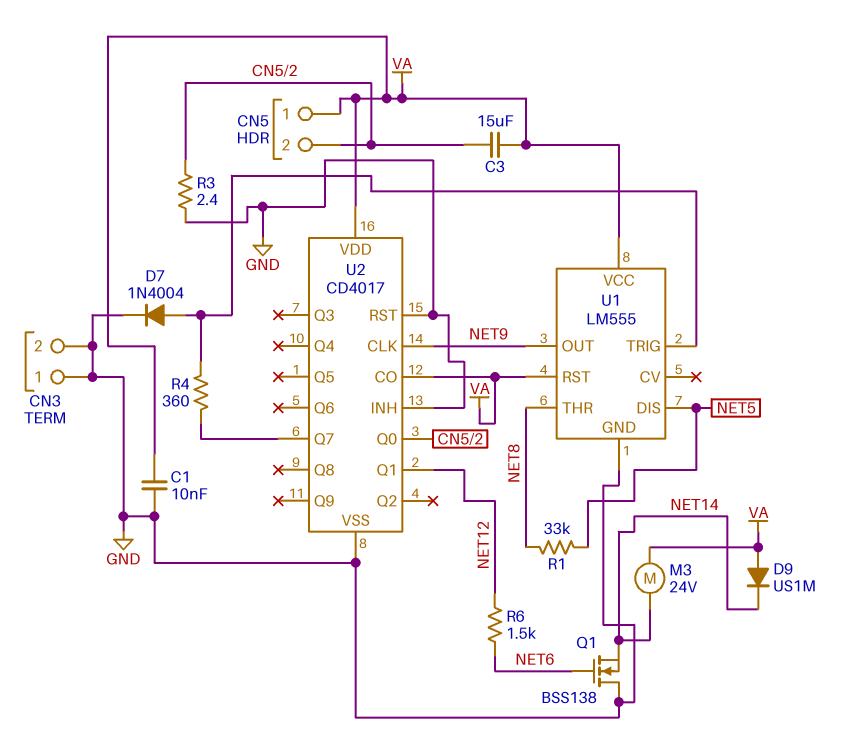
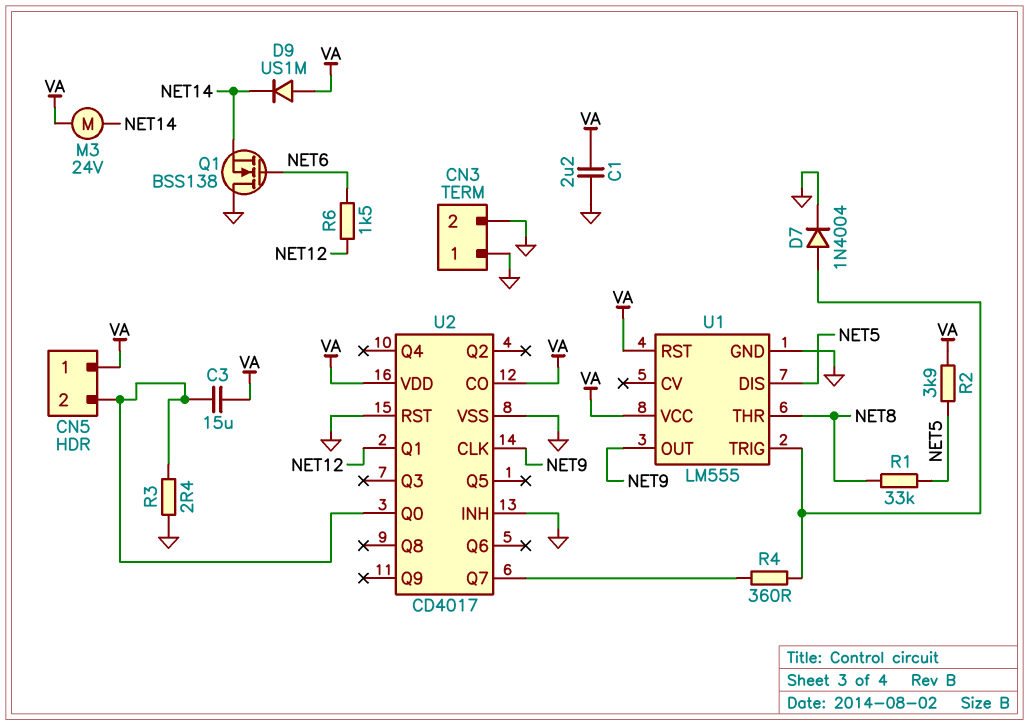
C1: 10nF (GND, VA) -> 2.2uF (GND, VA)
R2: none -> 3.9k (NET5, VA)

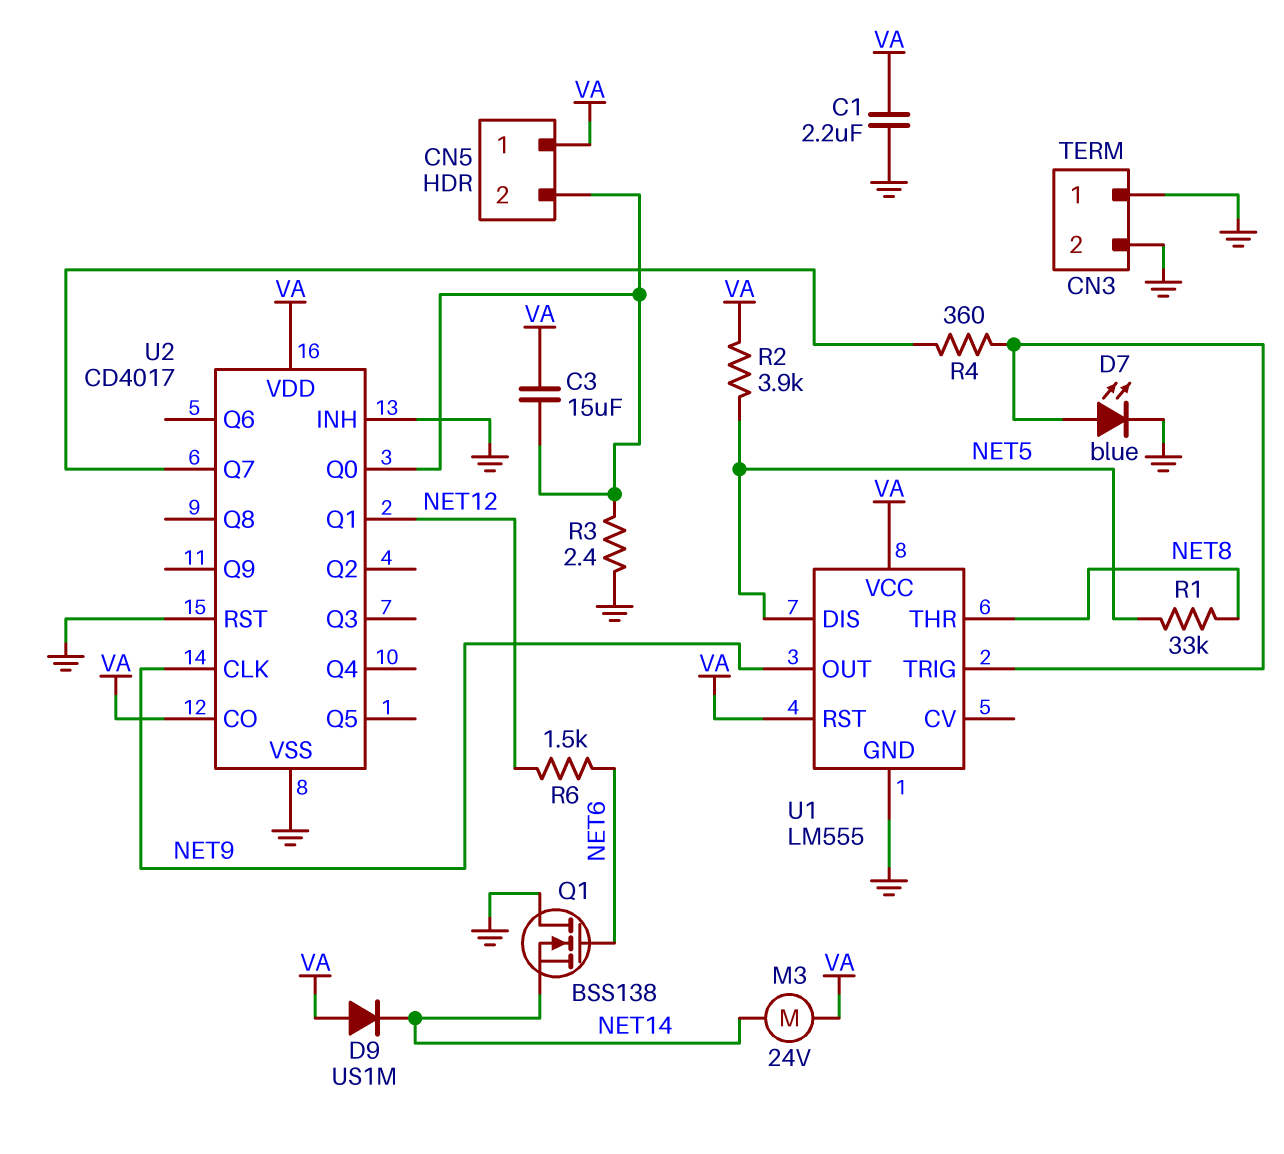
D7: diode 1N4004 (A U1/TRIG, K GND) -> LED blue (A U1/TRIG, K GND)

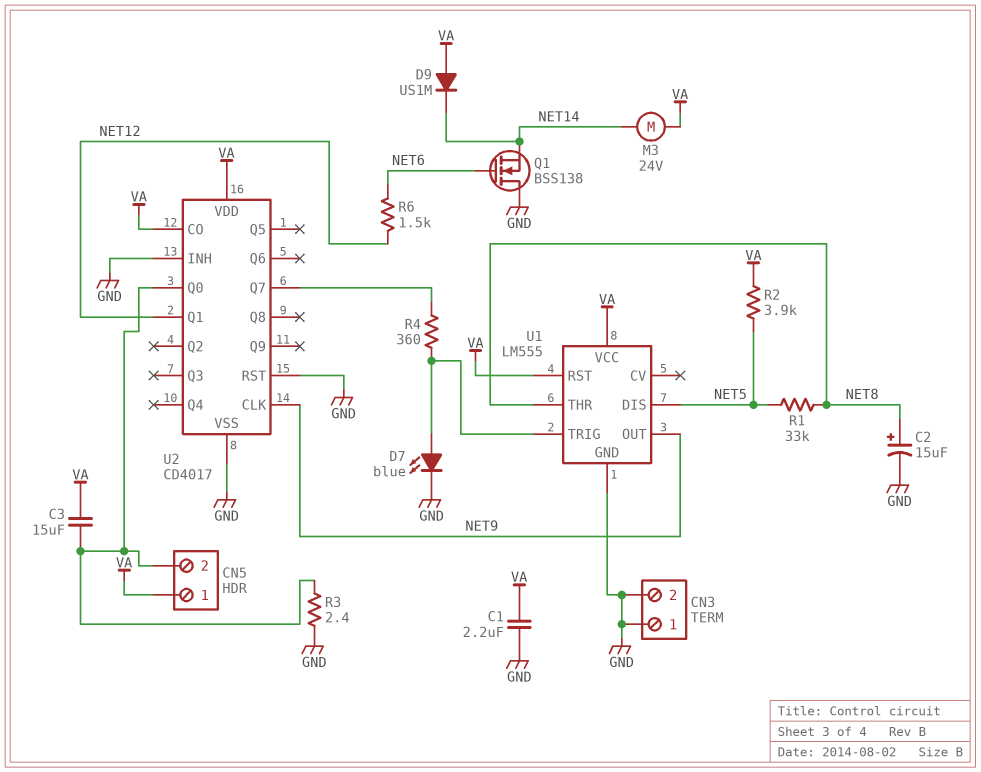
C2: none -> 15uF (plus NET8, minus GND)

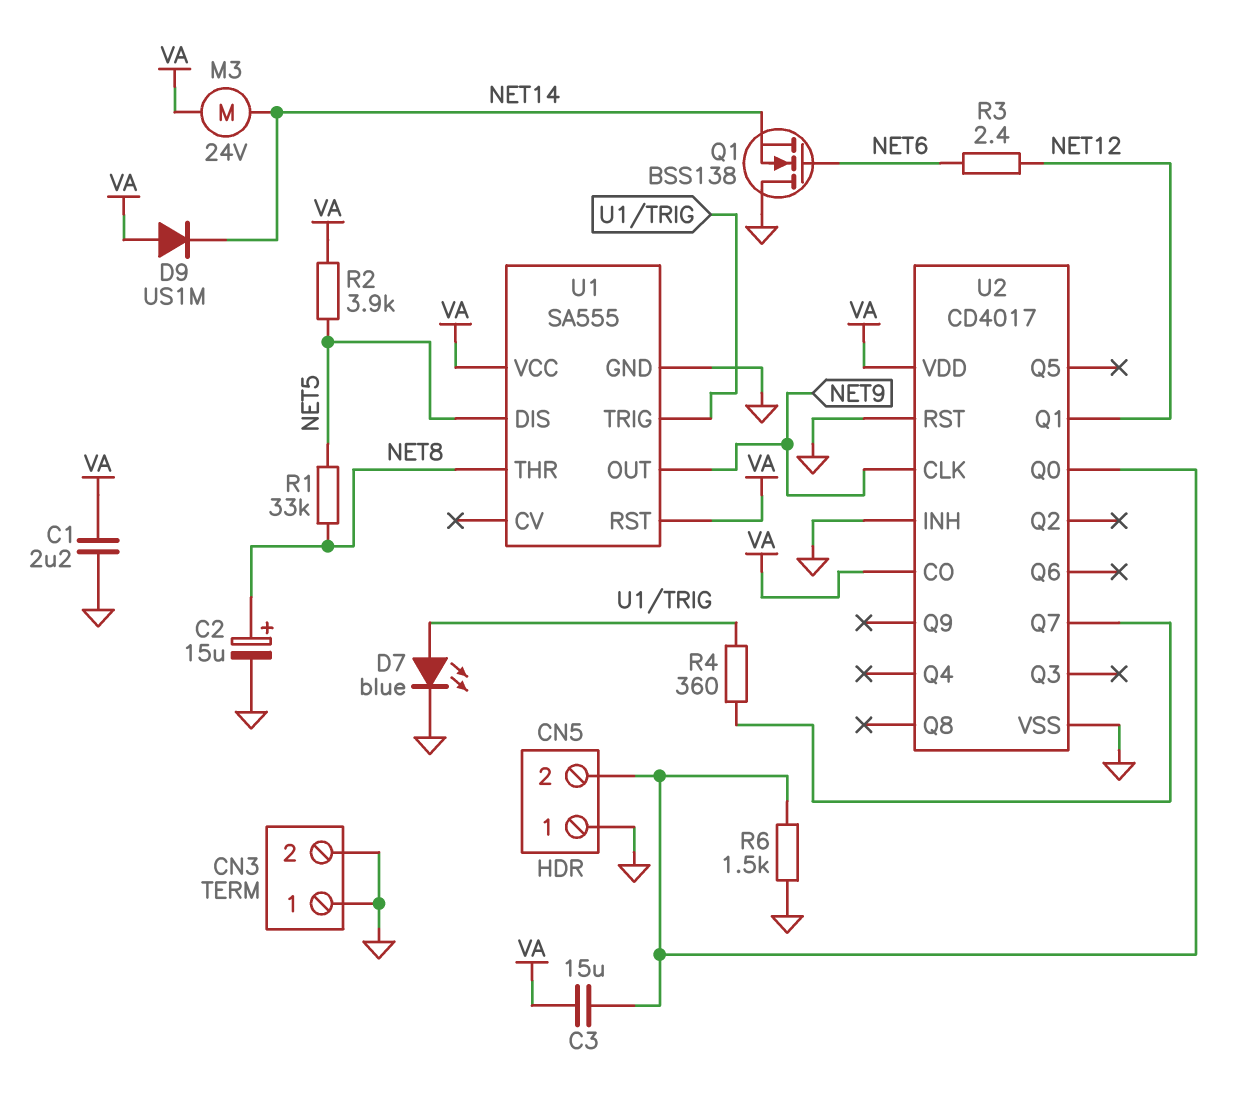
CN5 pin 1: VA -> GND
R3: 2.4 (CN5/2, GND) -> 2.4 (NET6, NET12)
R6: 1.5k (NET6, NET12) -> 1.5k (CN5/2, GND)
U1: LM555 -> SA555

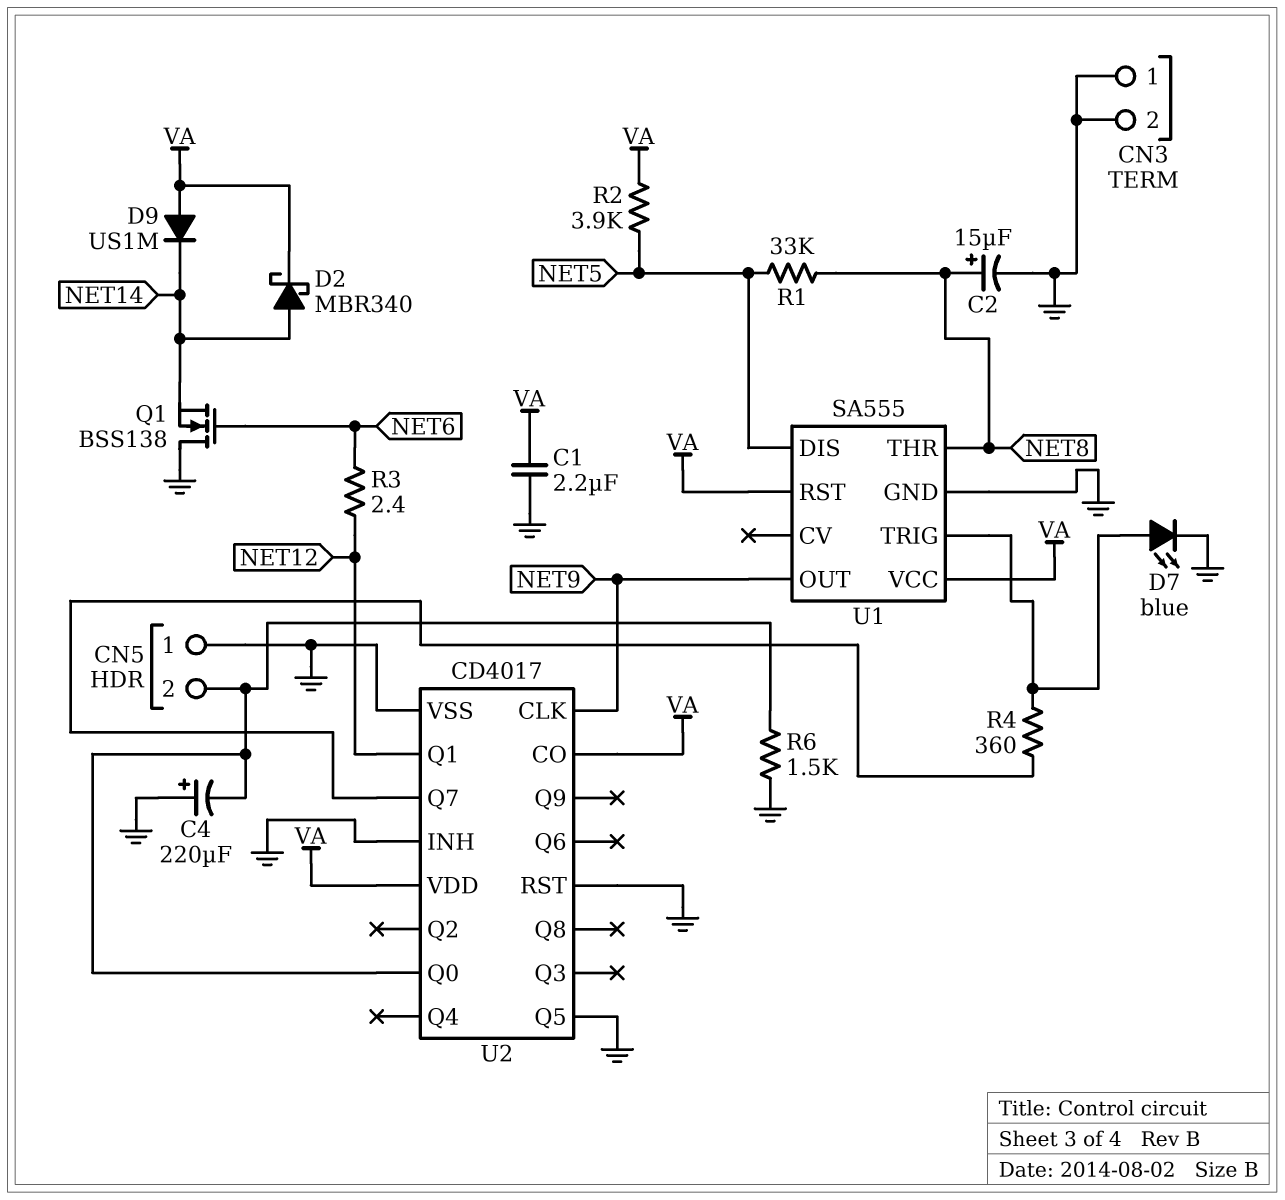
C3: 15uF (CN5/2, VA) -> none
C4: none -> 220uF (plus GND, minus CN5/2)
D2: none -> schottky MBR340 (A NET14, K VA)
M3: motor 24V (NET14, VA) -> none
U2 pin Q5: none -> GND

